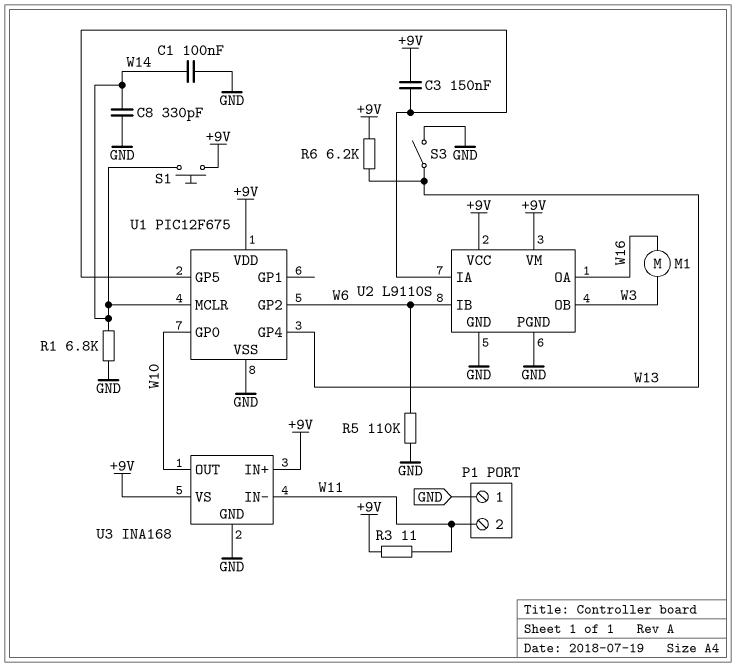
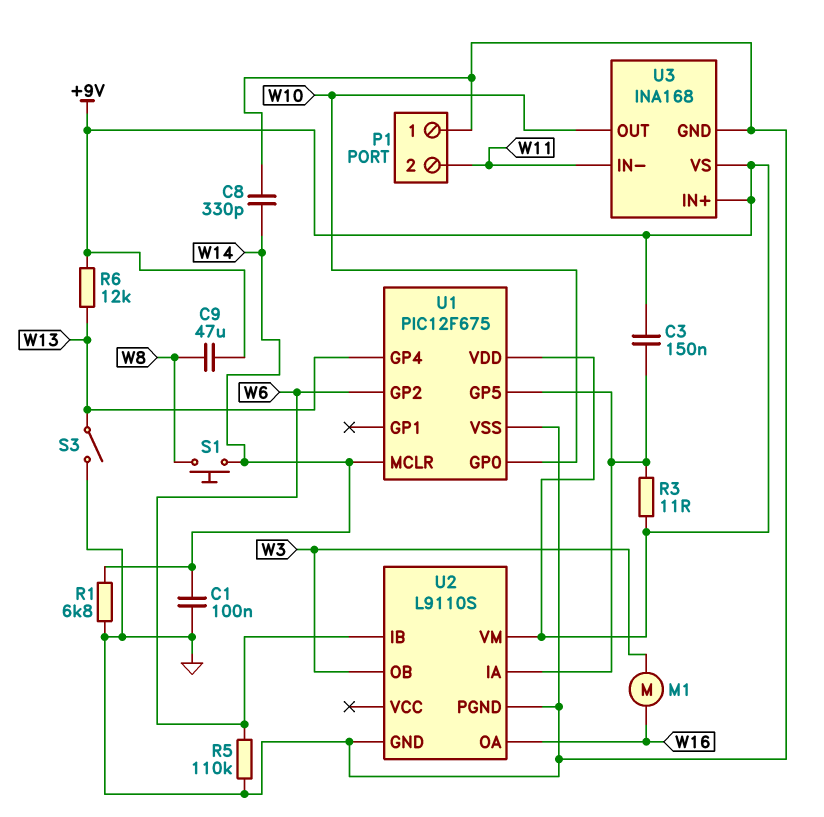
C9: none -> 47uF (+9V, W8)
R3: 11 (+9V, W11) -> 11 (+9V, U1/GP5)
R6: 6.2k (+9V, W13) -> 12k (+9V, W13)
S1: button (+9V, W14) -> button (W8, W14)
U2 pin VCC: +9V -> none

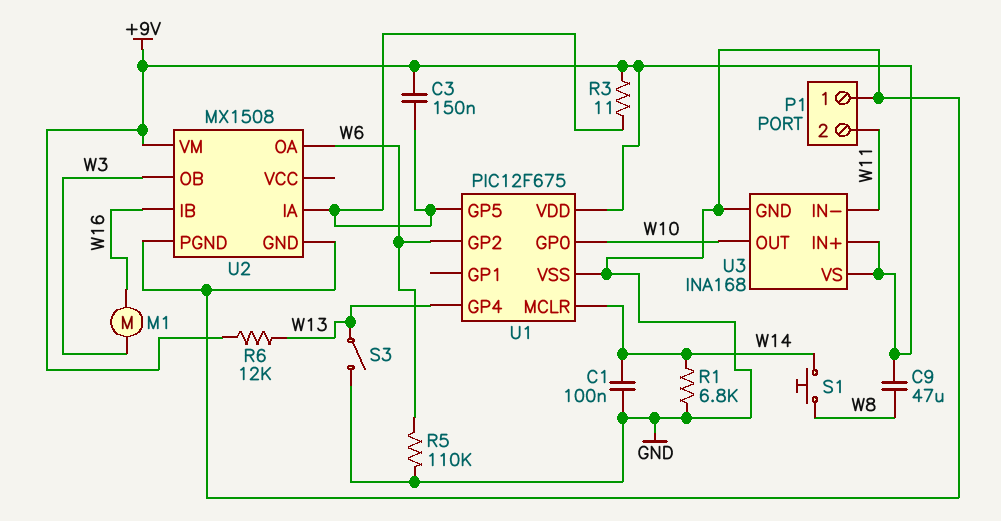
C8: 330pF (GND, W14) -> none
U2: L9110S -> MX1508
U2 pin IB: W6 -> W16
U2 pin OA: W16 -> W6

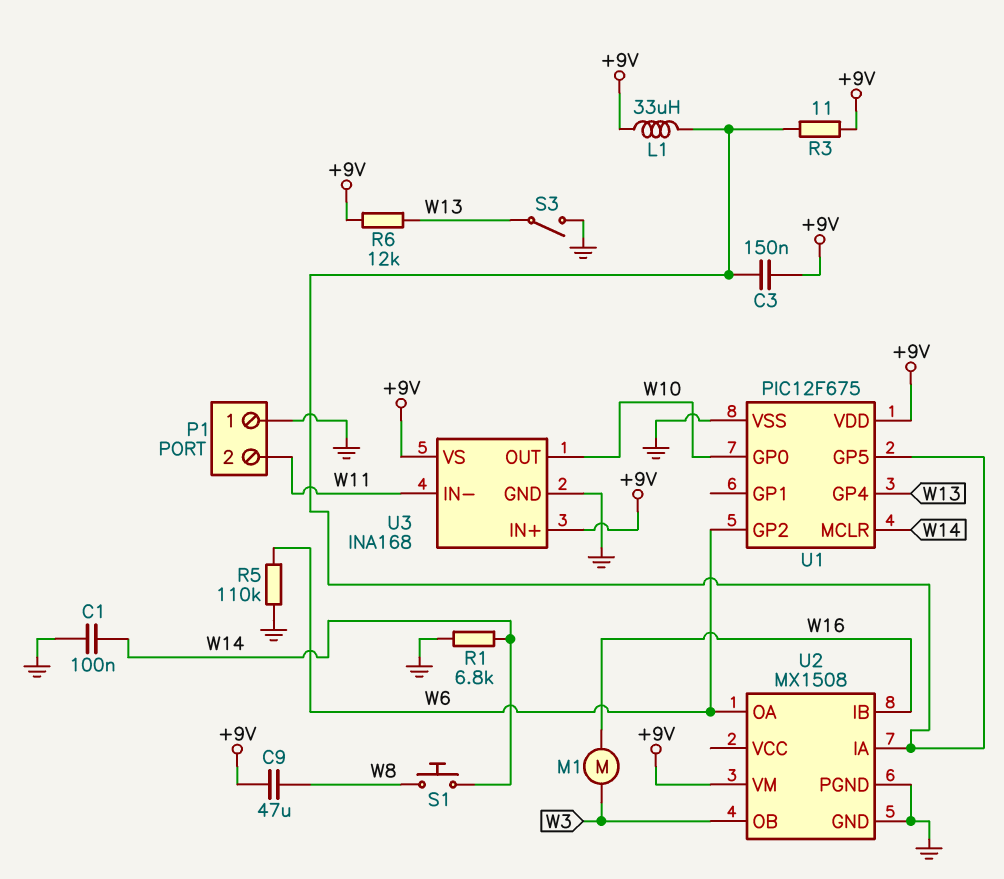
L1: none -> 33uH (+9V, U1/GP5)

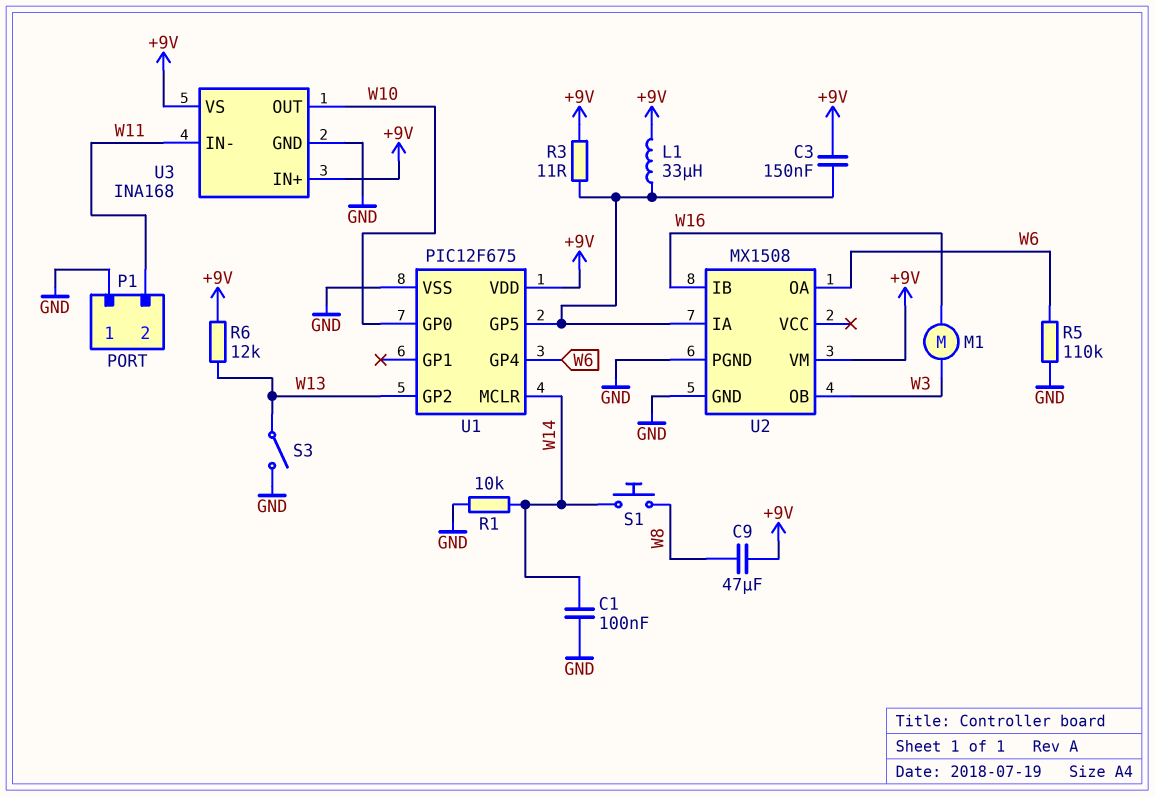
R1: 6.8k (GND, W14) -> 10k (GND, W14)
U1 pin GP2: W6 -> W13
U1 pin GP4: W13 -> W6

